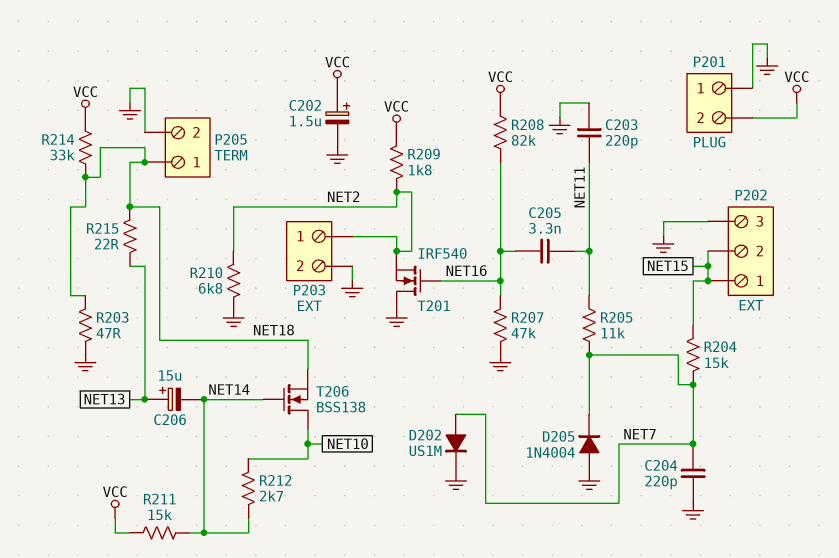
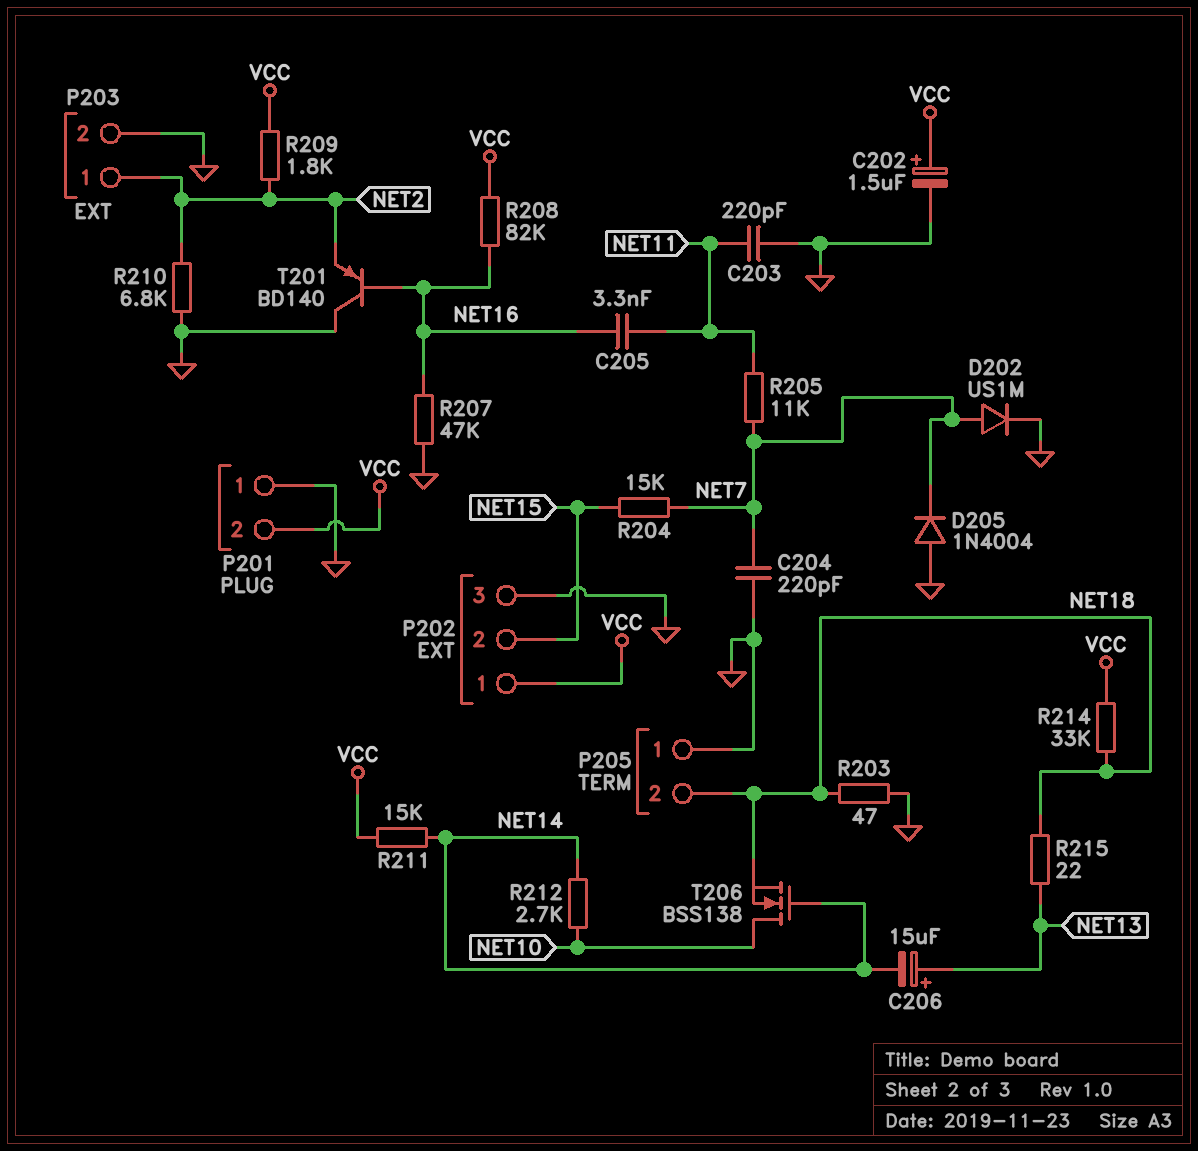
P202 pin 1: NET15 -> VCC
P205 pin 1: NET18 -> GND
P205 pin 2: GND -> NET18
T201: NMOS IRF540 (G NET16, D GND, S NET2) -> PNP BD140 (B NET16, C GND, E NET2)

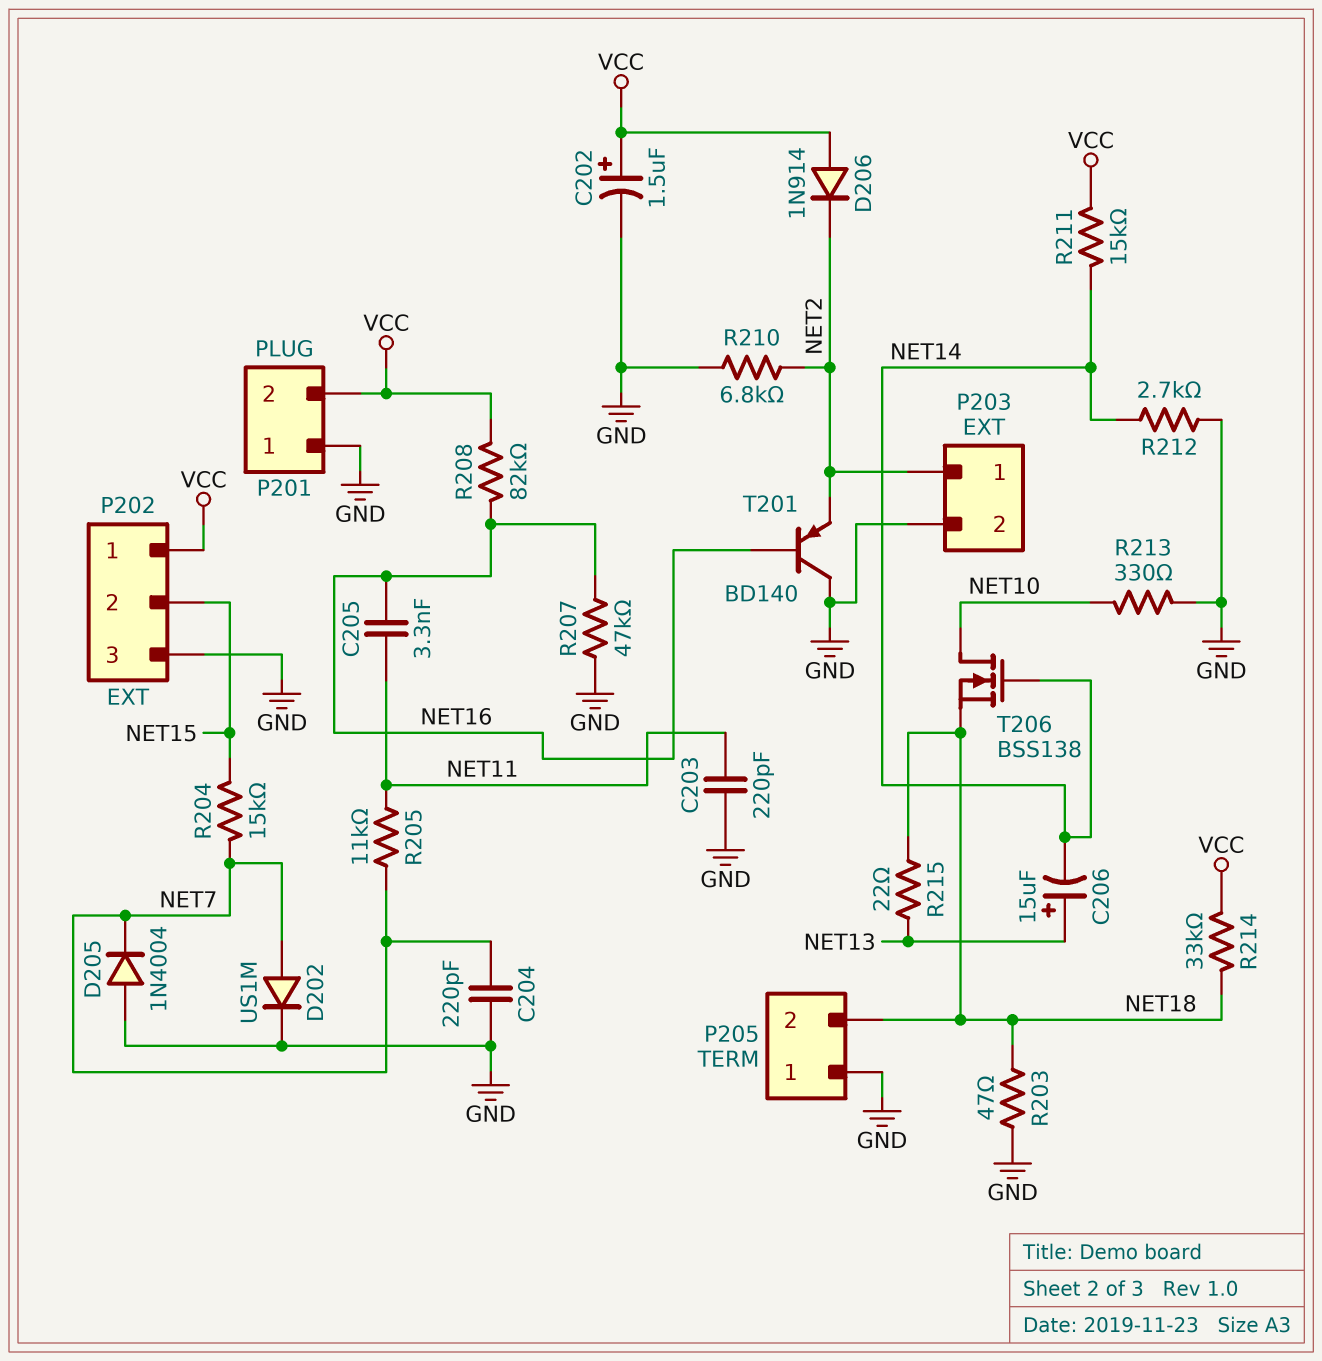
D206: none -> diode 1N914 (A VCC, K NET2)
R209: 1.8k (NET2, VCC) -> none
R212: 2.7k (NET10, NET14) -> 2.7k (GND, NET14)
R213: none -> 330 (GND, NET10)

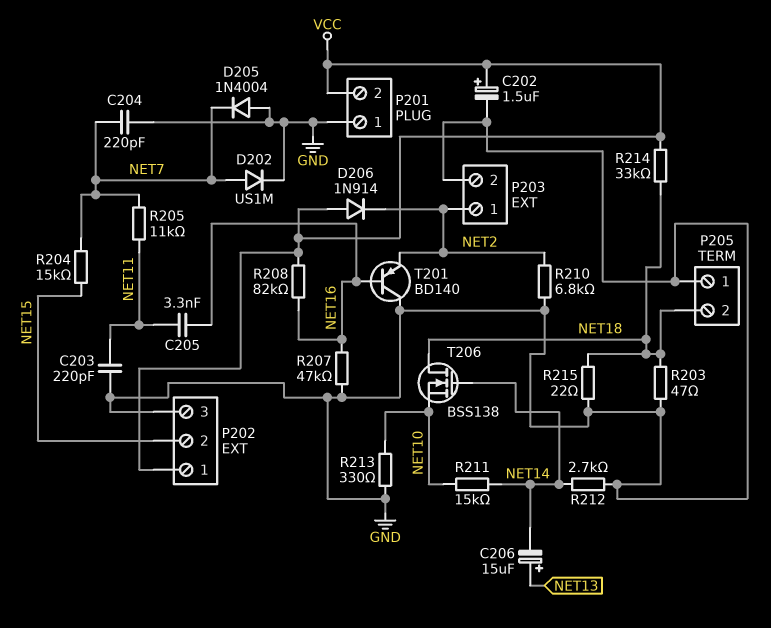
R211: 15k (NET14, VCC) -> 15k (NET10, NET14)
R215: 22 (NET13, NET18) -> 22 (GND, NET18)
T206: NMOS BSS138 (G NET14, D NET10, S NET18) -> NMOS BSS138 (G NET14, D NET18, S NET10)

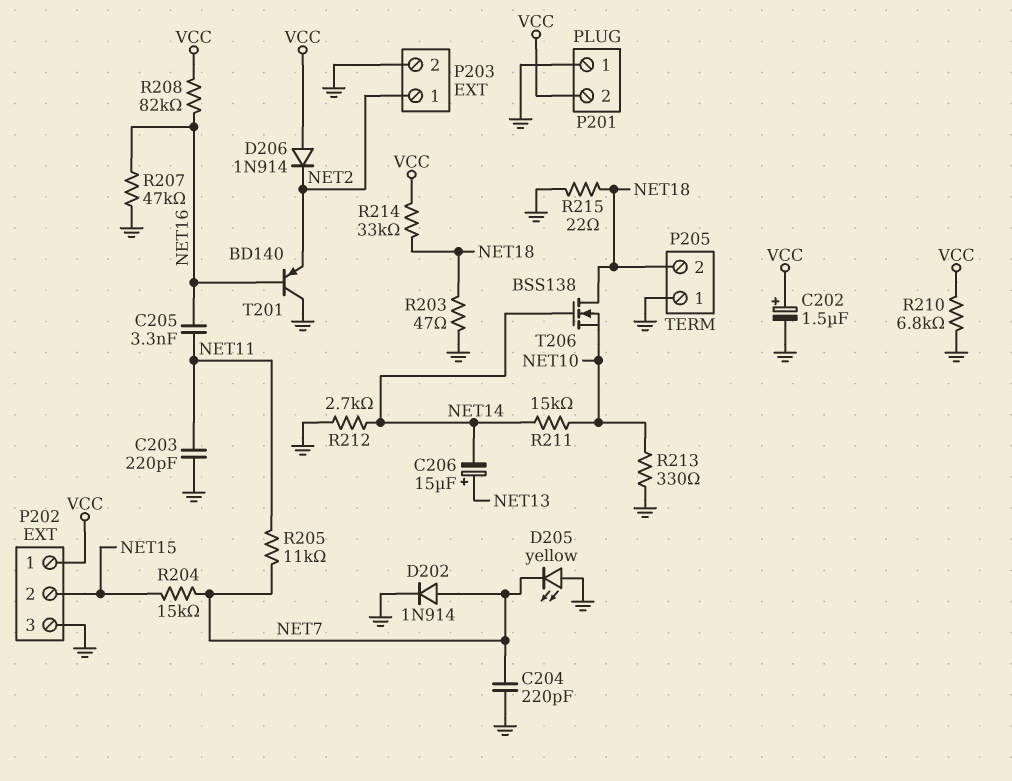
D202: diode US1M (A NET7, K GND) -> diode 1N914 (A NET7, K GND)
D205: diode 1N4004 (A GND, K NET7) -> LED yellow (A GND, K NET7)
R210: 6.8k (GND, NET2) -> 6.8k (GND, VCC)

